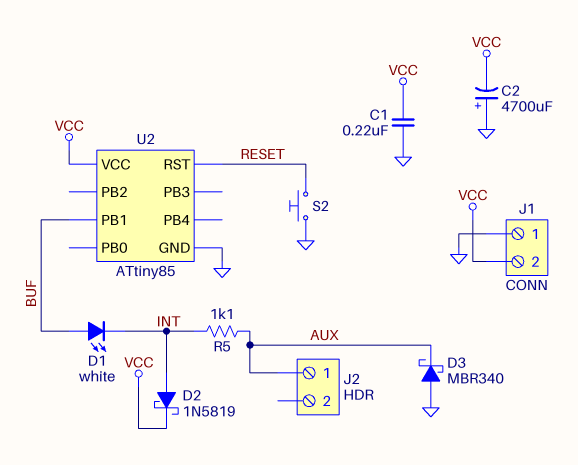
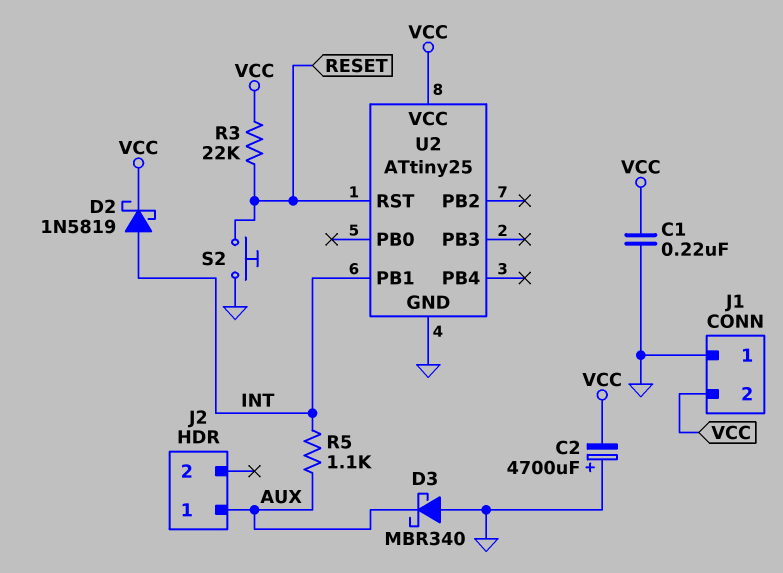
D1: LED white (A BUF, K INT) -> none
R3: none -> 22k (RESET, VCC)
U2: ATtiny85 -> ATtiny25
U2 pin PB1: BUF -> INT

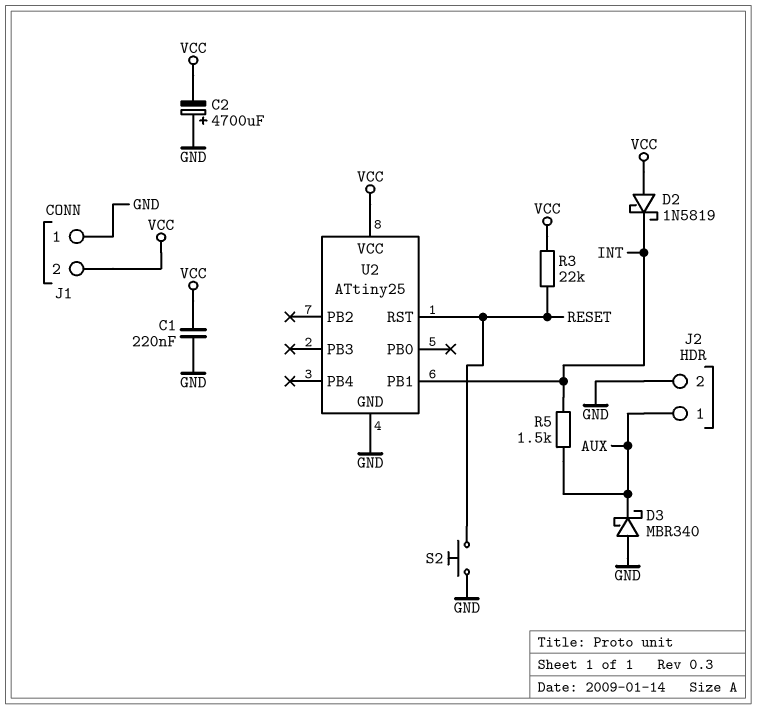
D2: schottky 1N5819 (A INT, K VCC) -> schottky 1N5819 (A VCC, K INT)
J2 pin 2: none -> GND
R5: 1.1k (AUX, INT) -> 1.5k (AUX, INT)

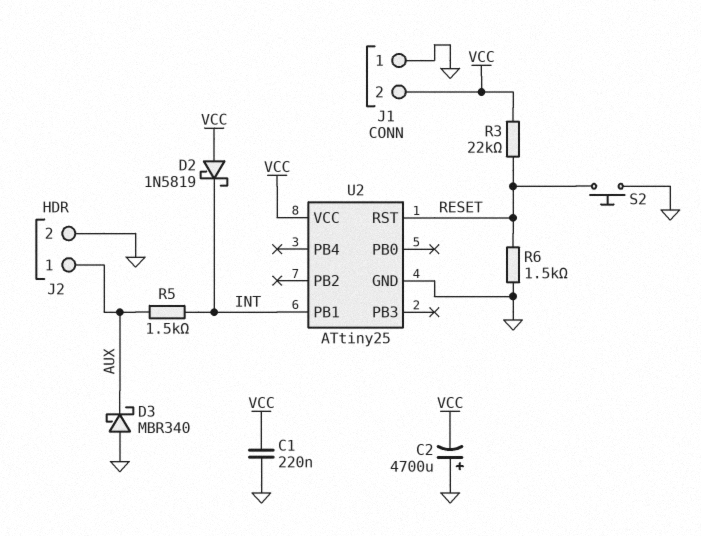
R6: none -> 1.5k (GND, RESET)

